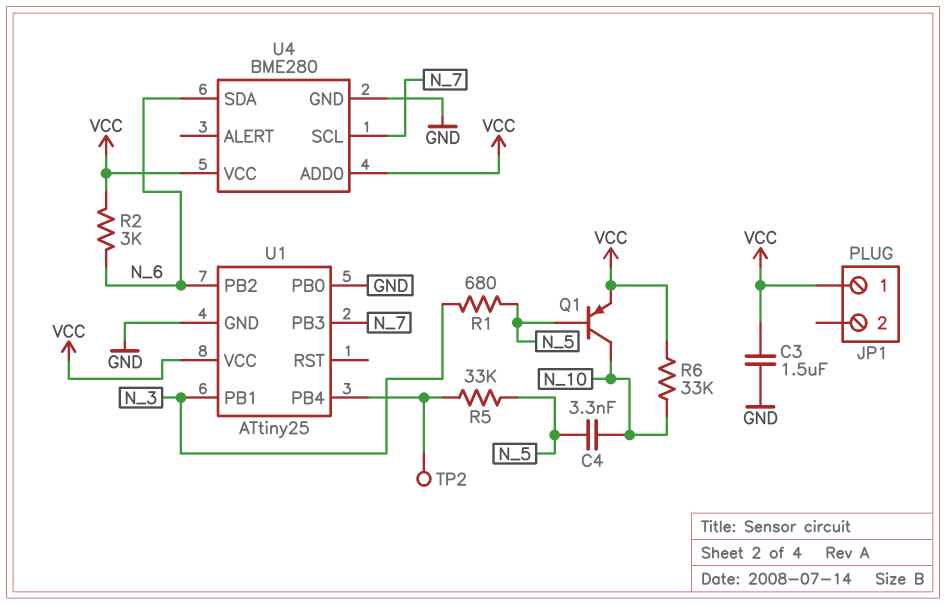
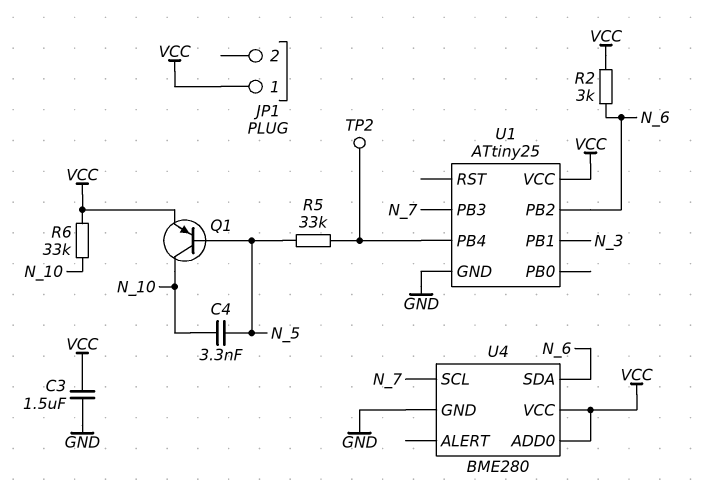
R1: 680 (N_3, N_5) -> none
U1 pin PB0: GND -> none

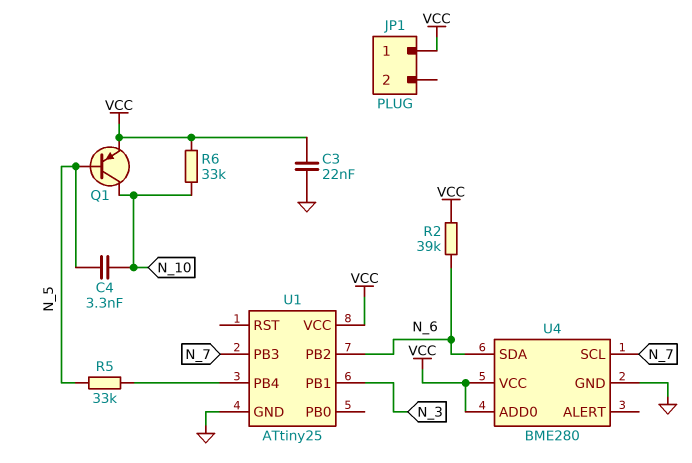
C3: 1.5uF (GND, VCC) -> 22nF (GND, VCC)
R2: 3k (N_6, VCC) -> 39k (N_6, VCC)
TP2: test point (U1/PB4) -> none

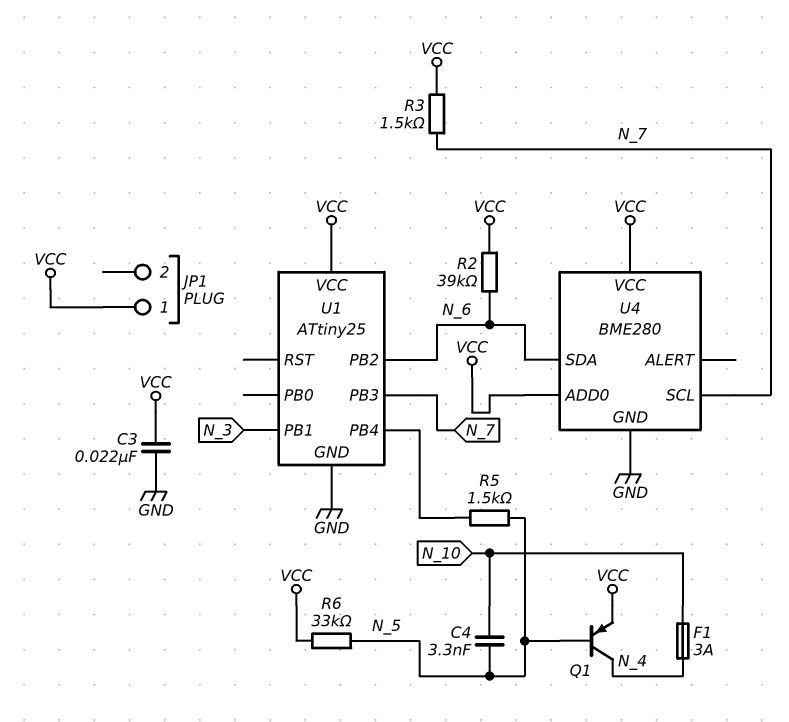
F1: none -> 3A (N_4, N_10)
Q1: PNP (B N_5, C N_10, E VCC) -> PNP (B N_5, C N_4, E VCC)
R3: none -> 1.5k (N_7, VCC)
R5: 33k (N_5, U1/PB4) -> 1.5k (N_5, U1/PB4)
R6: 33k (N_10, VCC) -> 33k (N_5, VCC)

